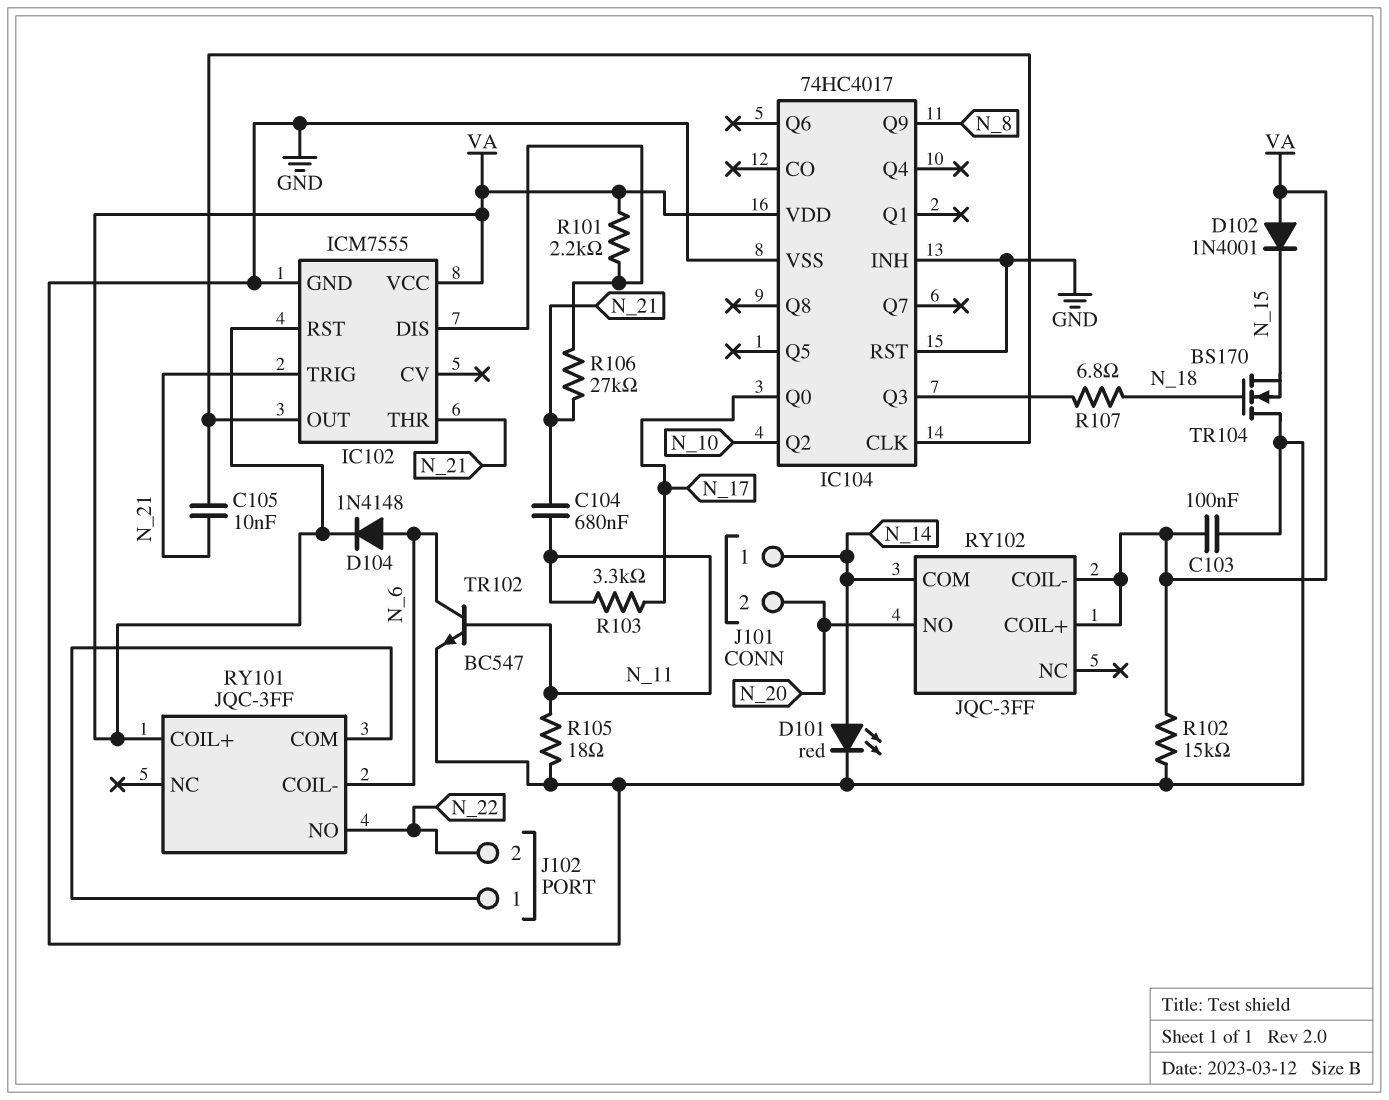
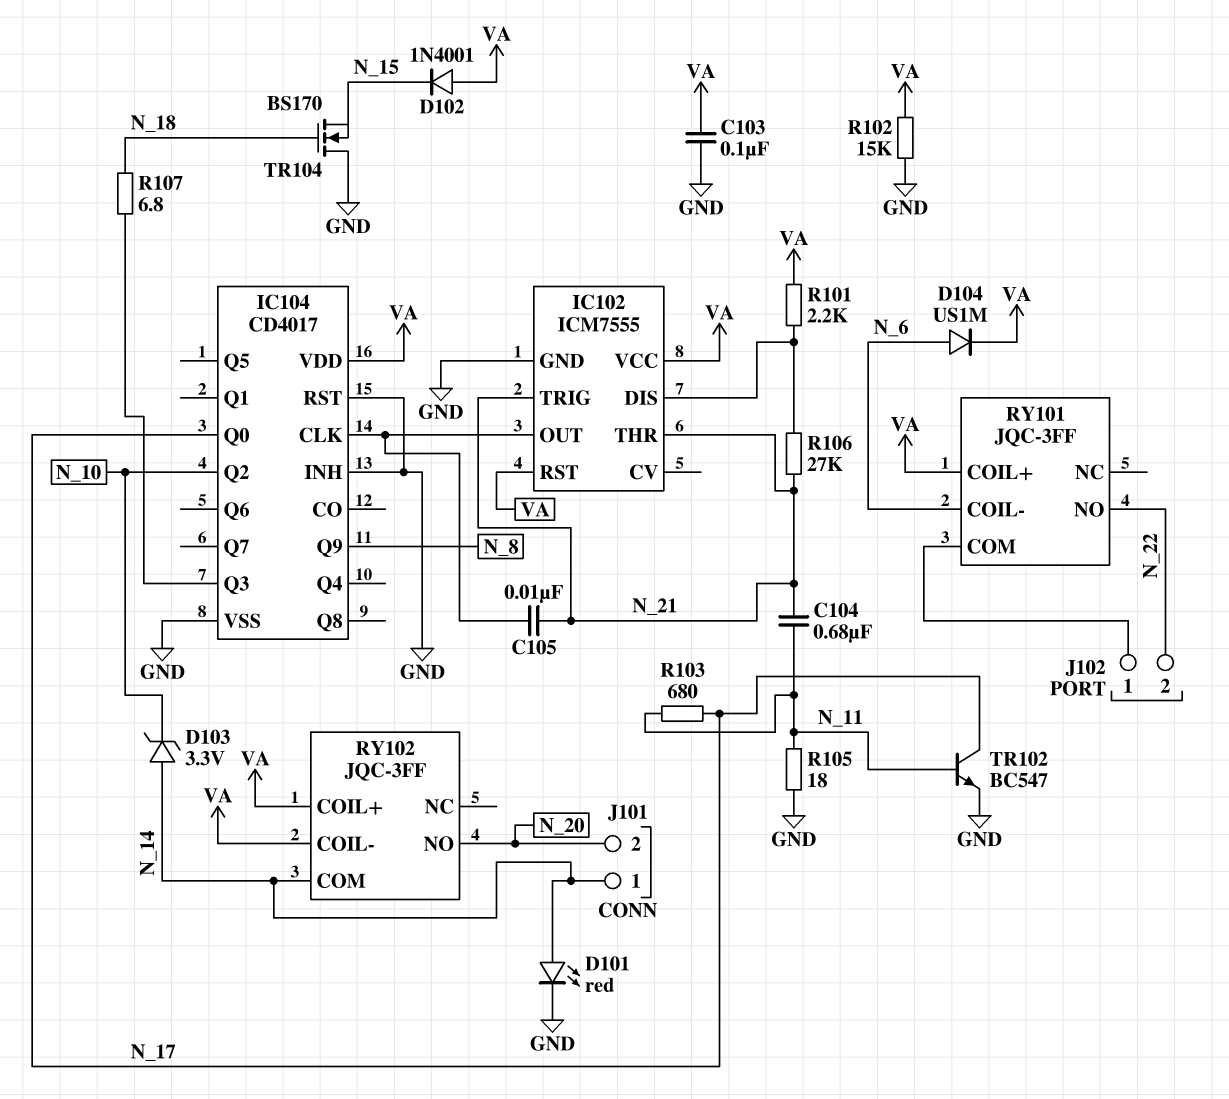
D103: none -> zener 3.3V (A N_14, K N_10)
D104: diode 1N4148 (A N_6, K VA) -> diode US1M (A N_6, K VA)
IC104: 74HC4017 -> CD4017
R103: 3.3k (N_11, N_17) -> 680 (N_11, N_17)
TR102: NPN BC547 (B N_11, C N_6, E GND) -> NPN BC547 (B N_11, C N_17, E GND)

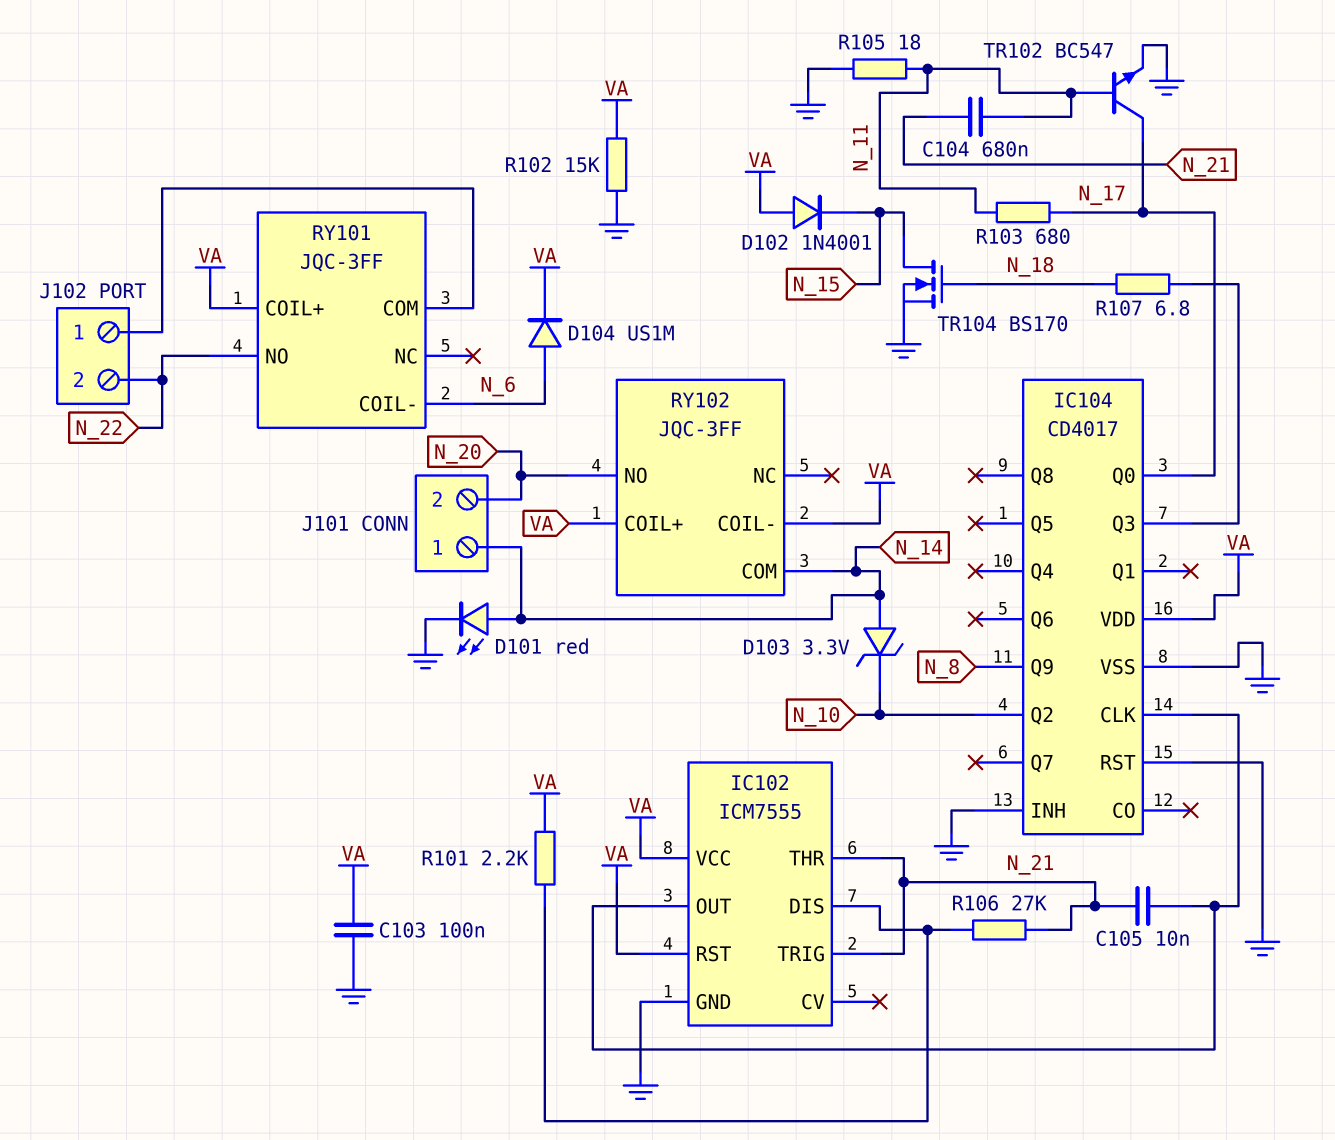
TR104: NMOS BS170 (G N_18, D GND, S N_15) -> NMOS BS170 (G N_18, D N_15, S GND)

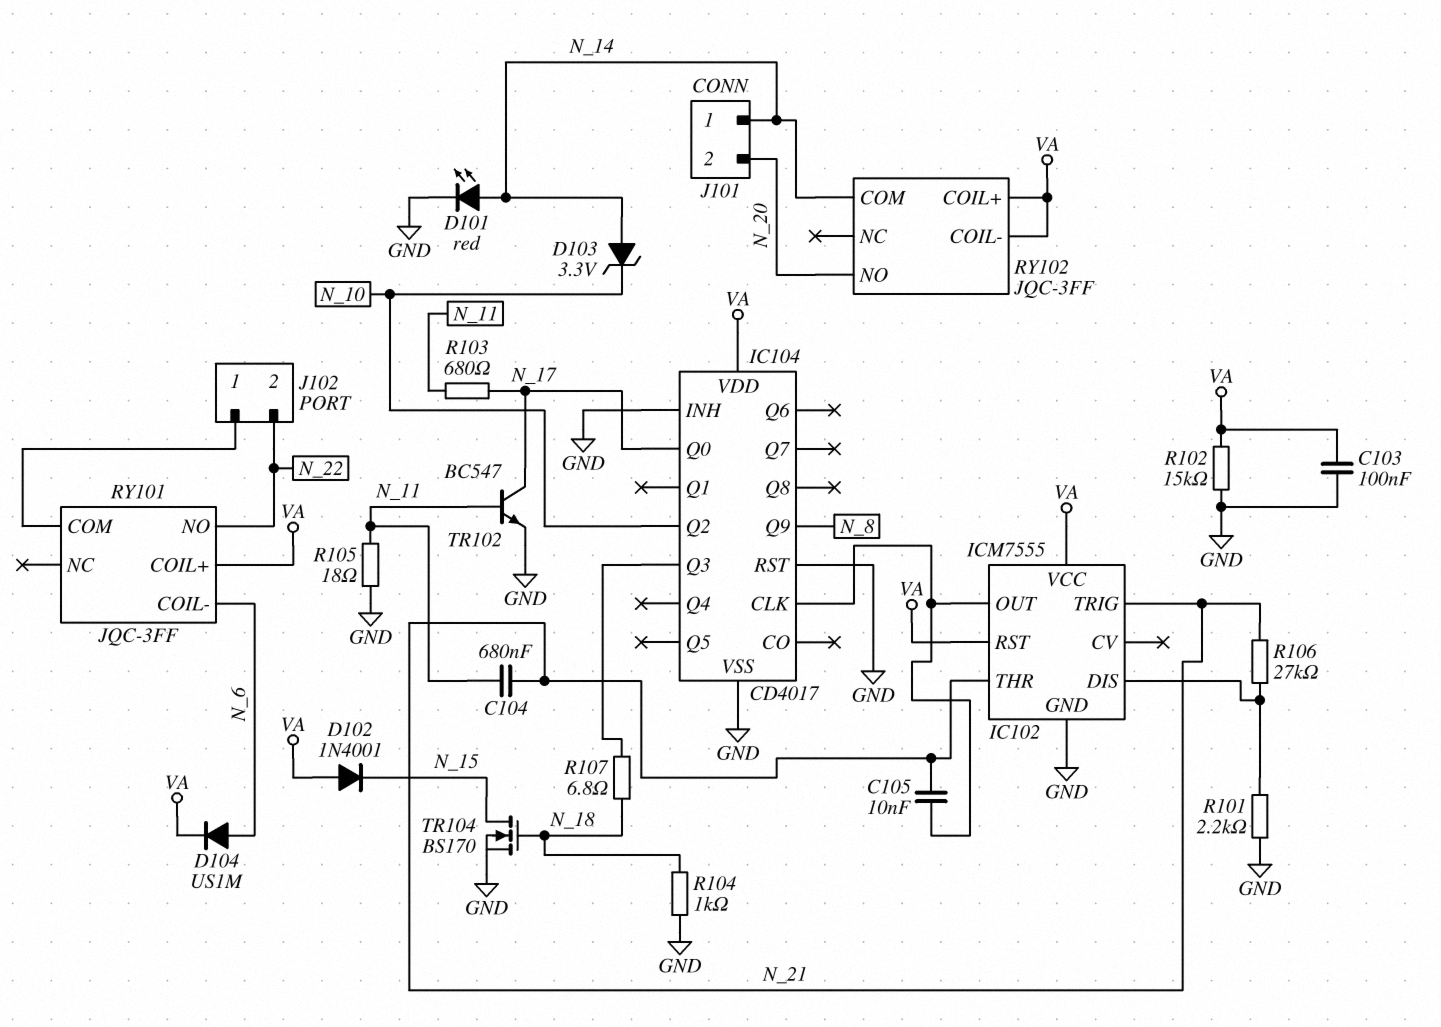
R101: 2.2k (IC102/DIS, VA) -> 2.2k (GND, IC102/DIS)
R104: none -> 1k (GND, N_18)

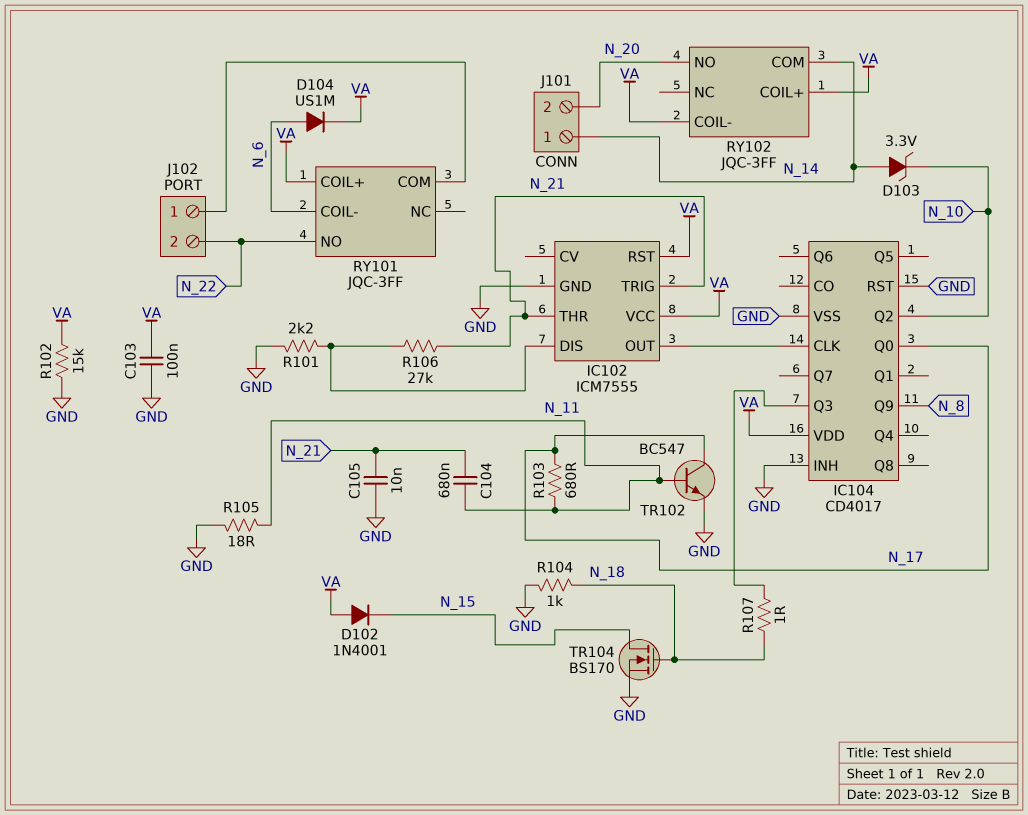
C105: 10nF (IC102/OUT, N_21) -> 10nF (GND, N_21)
D101: LED red (A N_14, K GND) -> none
R107: 6.8 (IC104/Q3, N_18) -> 1 (IC104/Q3, N_18)

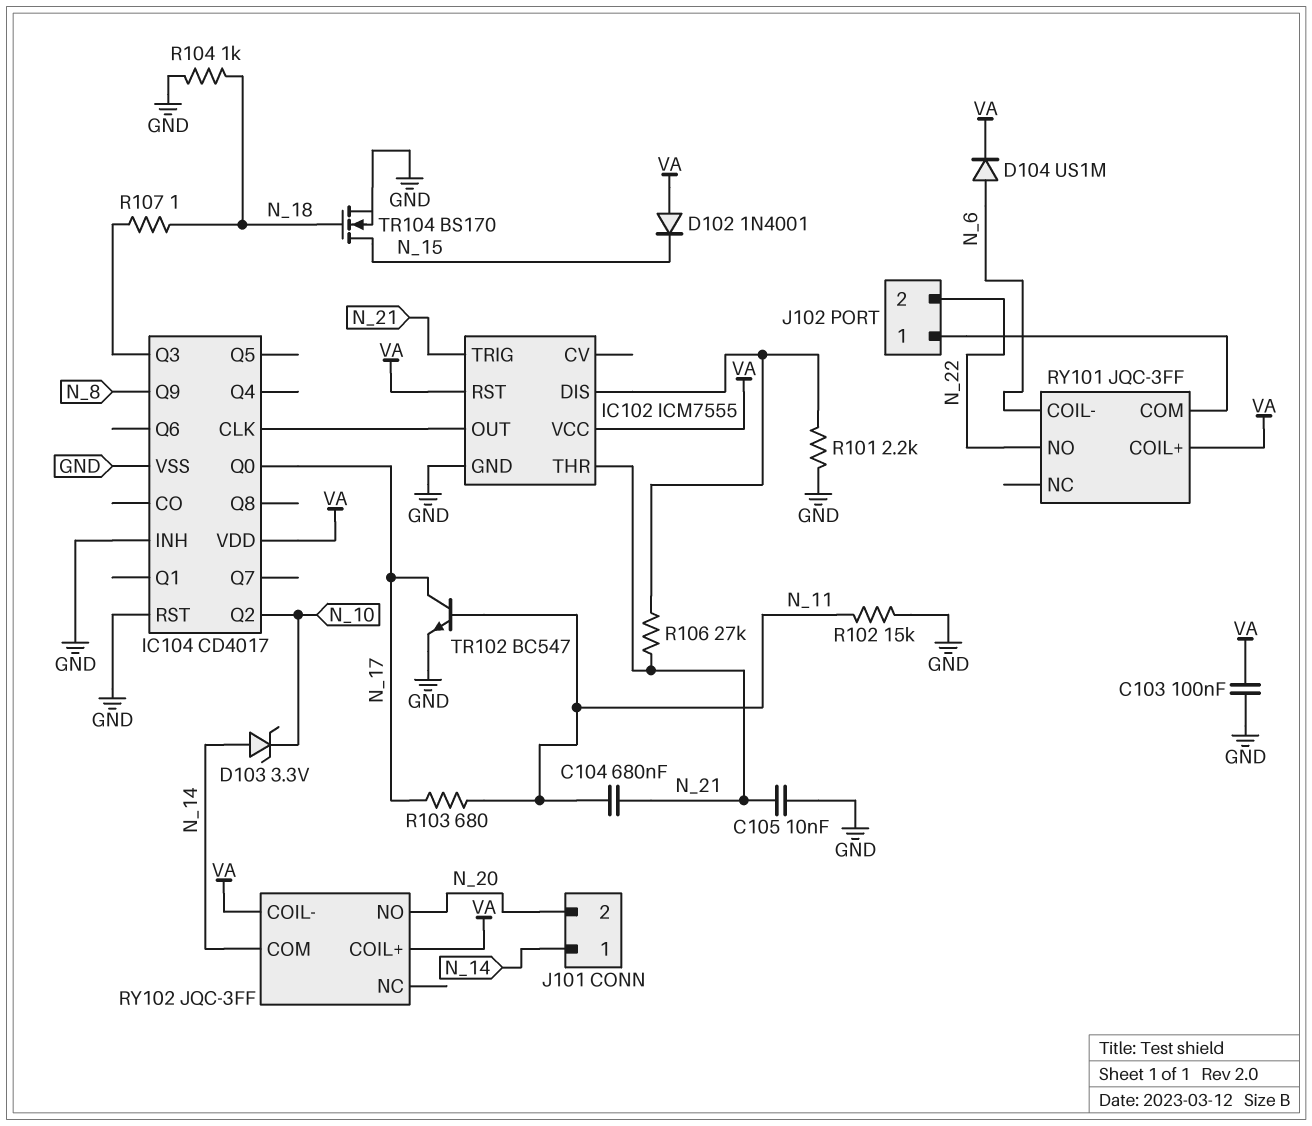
R102: 15k (GND, VA) -> 15k (GND, N_11)
R105: 18 (GND, N_11) -> none

